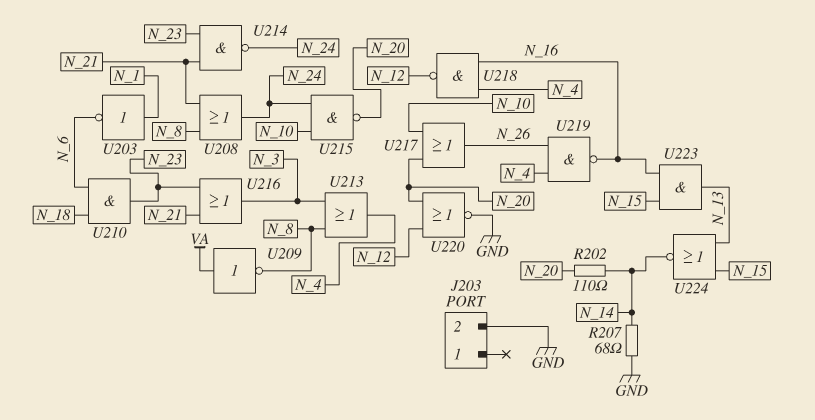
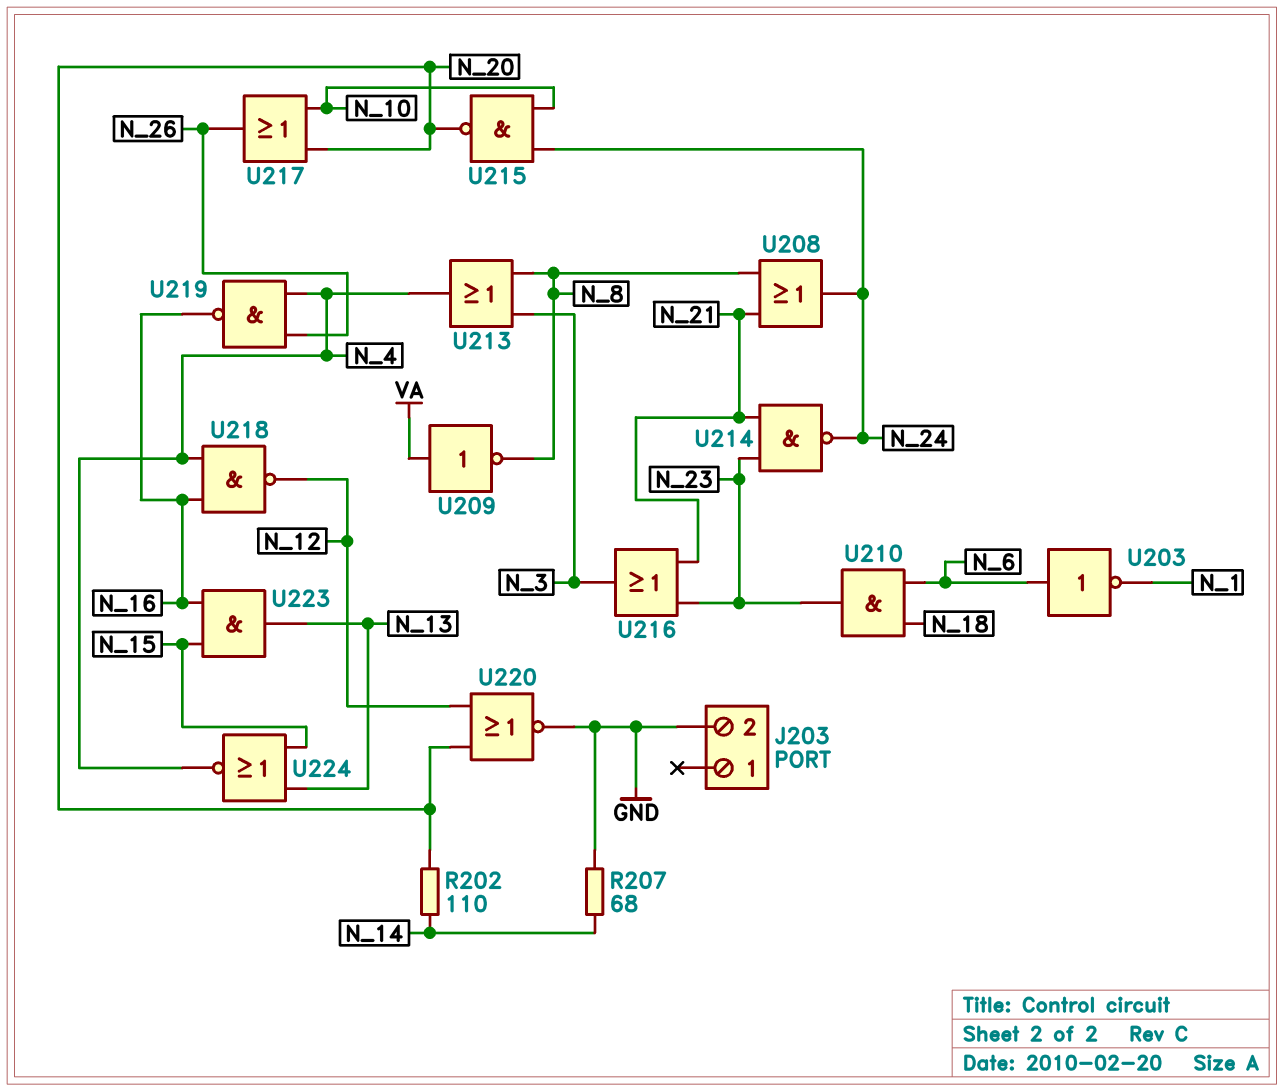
U203: NOT (in N_1, out N_6) -> NOT (in N_6, out N_1)
U224: NOR (in N_13, in N_15, out N_14) -> NOR (in N_13, in N_15, out N_4)

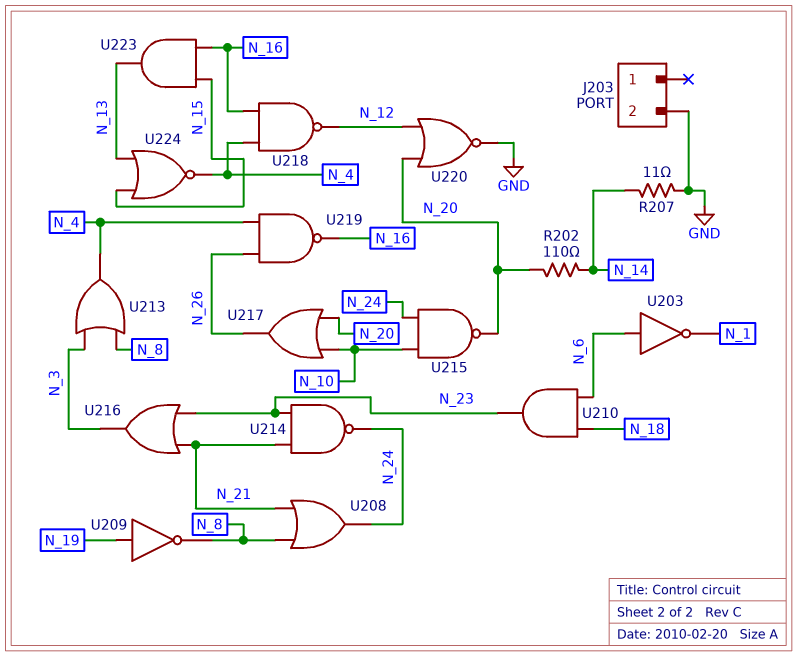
R207: 68 (GND, N_14) -> 11 (GND, N_14)
U209: NOT (in VA, out N_8) -> NOT (in N_19, out N_8)

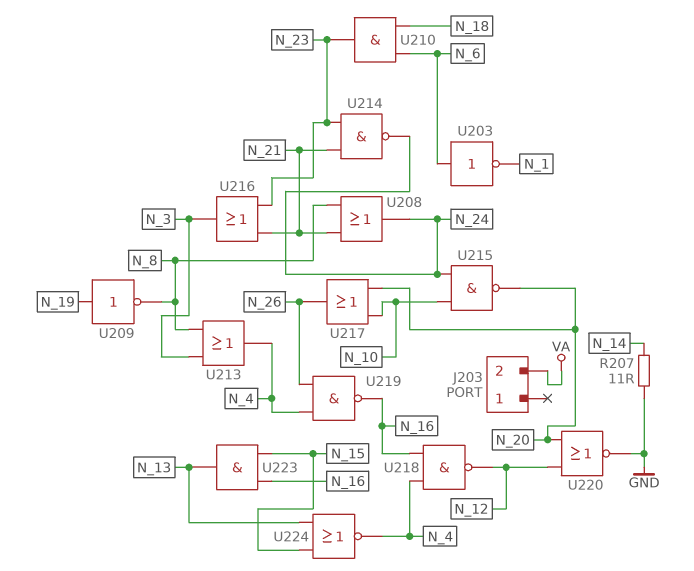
J203 pin 2: GND -> VA
R202: 110 (N_14, N_20) -> none

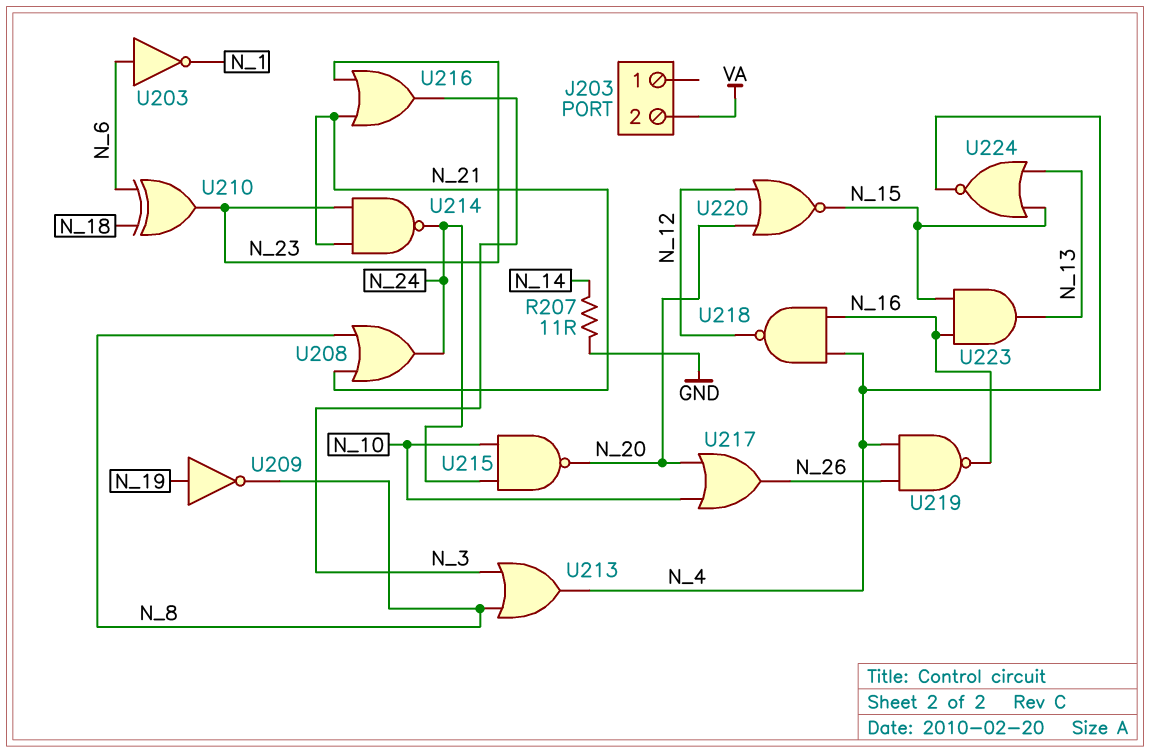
U210: AND (in N_6, in N_18, out N_23) -> XOR (in N_6, in N_18, out N_23)
U220: NOR (in N_12, in N_20, out GND) -> NOR (in N_12, in N_20, out N_15)

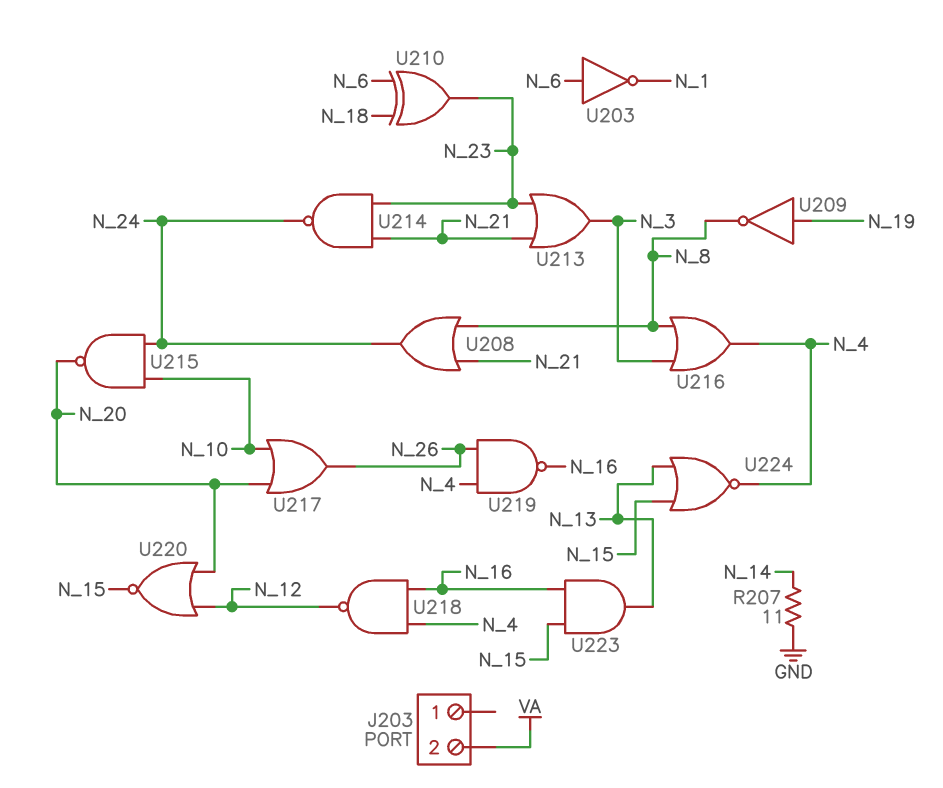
U213: OR (in N_3, in N_8, out N_4) -> OR (in N_21, in N_23, out N_3)
U216: OR (in N_21, in N_23, out N_3) -> OR (in N_3, in N_8, out N_4)

